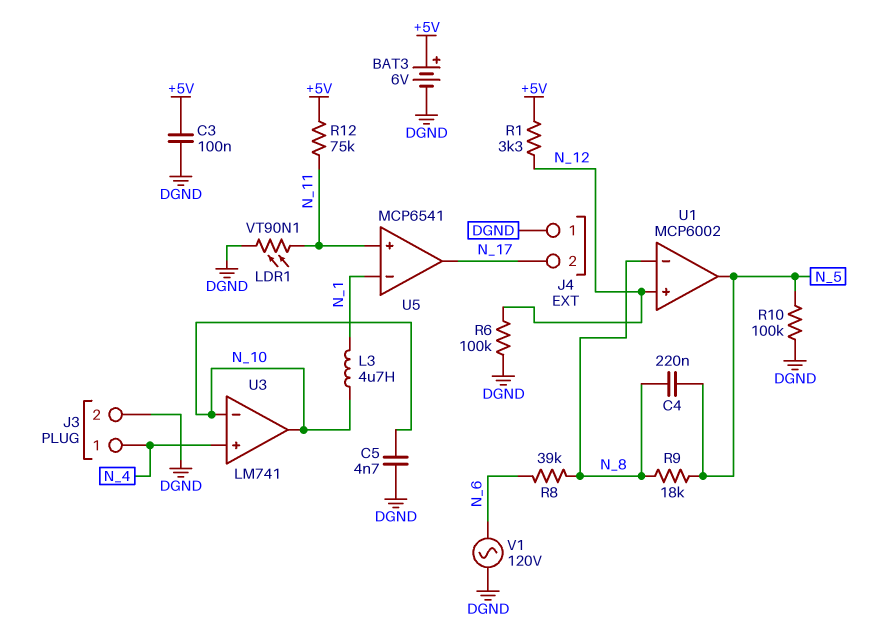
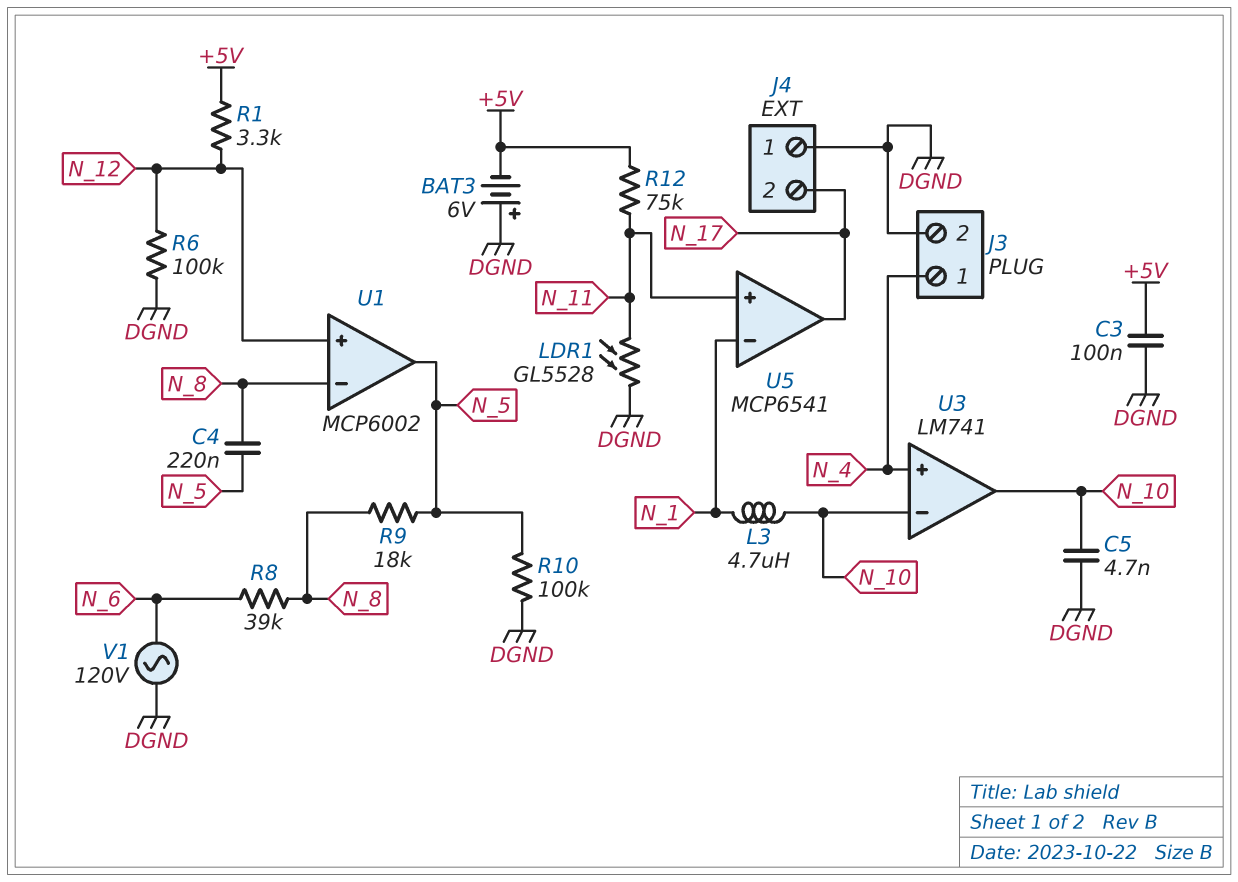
BAT3: 6V (plus +5V, minus DGND) -> 6V (plus DGND, minus +5V)
LDR1: VT90N1 (DGND, N_11) -> GL5528 (DGND, N_11)

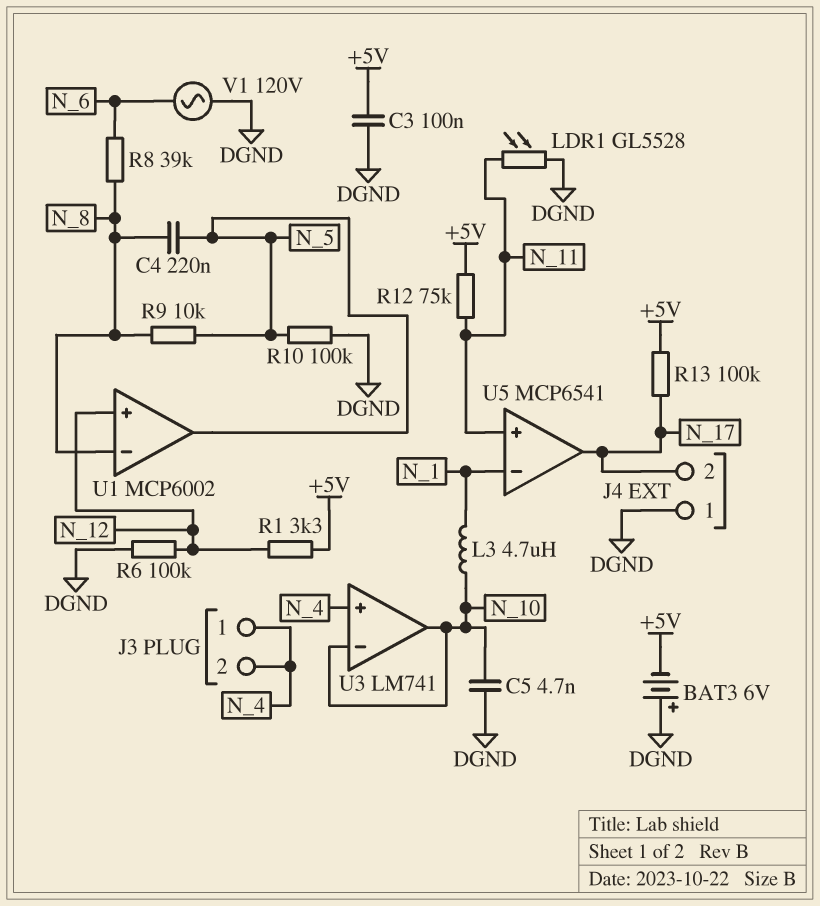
J3 pin 2: DGND -> N_4
R9: 18k (N_5, N_8) -> 10k (N_5, N_8)
R13: none -> 100k (+5V, N_17)

